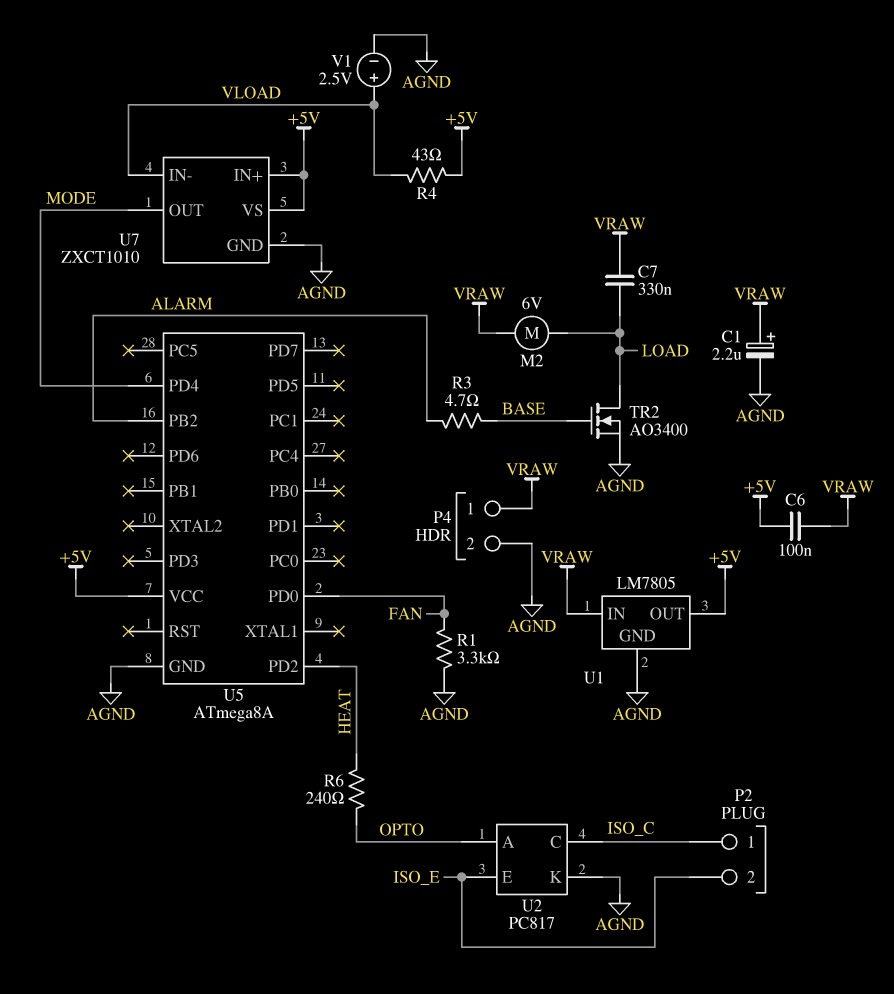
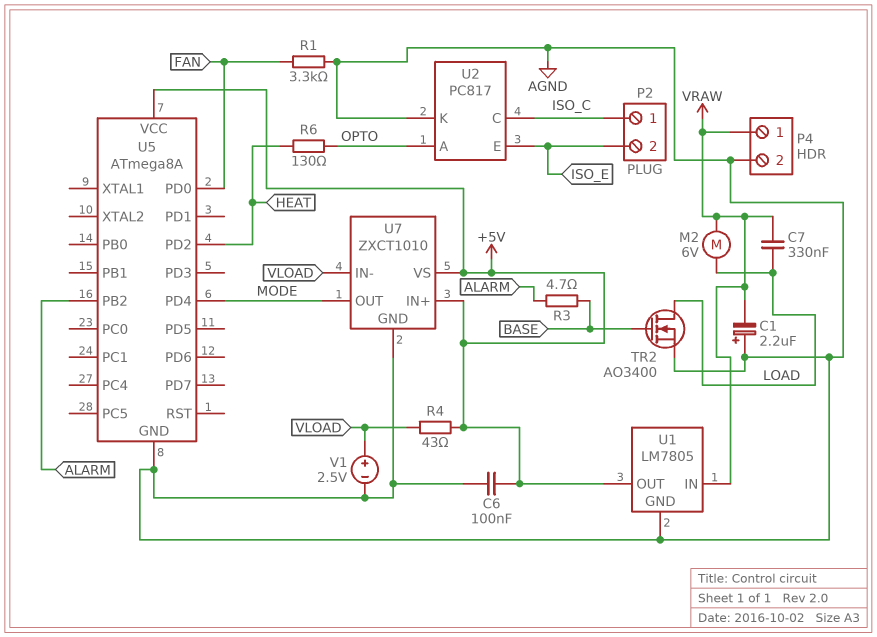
C1: 2.2uF (plus VRAW, minus AGND) -> 2.2uF (plus AGND, minus VRAW)
C6: 100nF (+5V, VRAW) -> 100nF (+5V, AGND)
R6: 240 (HEAT, OPTO) -> 130 (HEAT, OPTO)

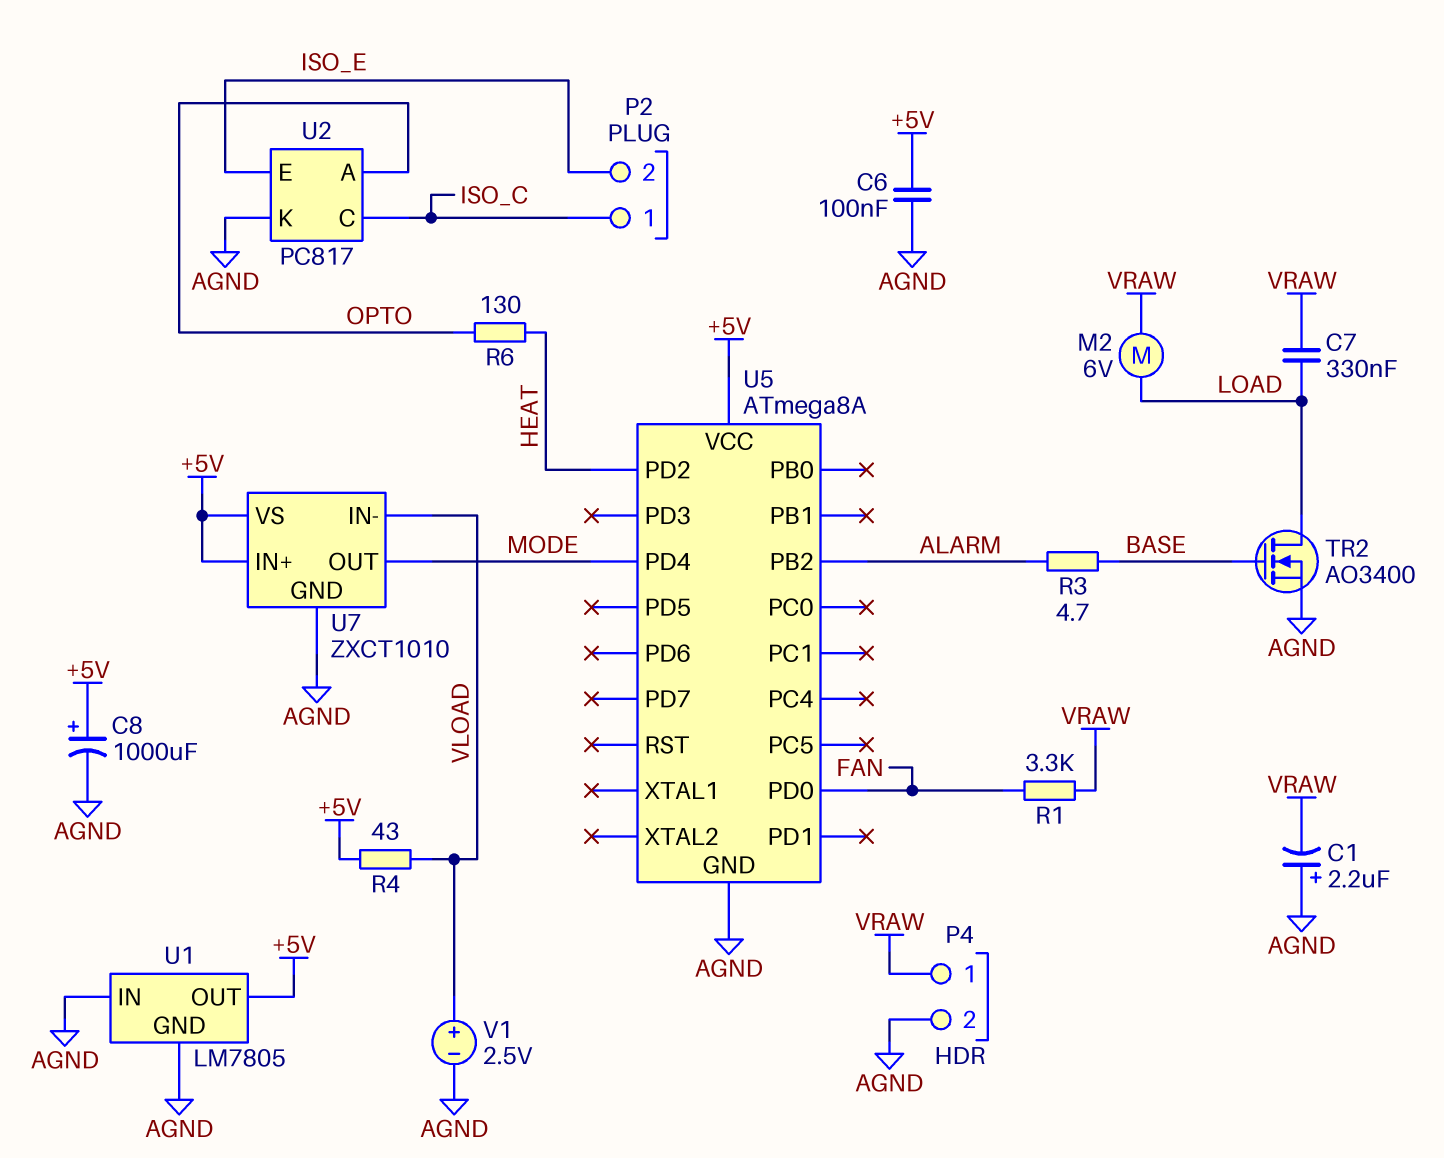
C8: none -> 1000uF (plus +5V, minus AGND)
R1: 3.3k (AGND, FAN) -> 3.3k (FAN, VRAW)
U1 pin IN: VRAW -> AGND

